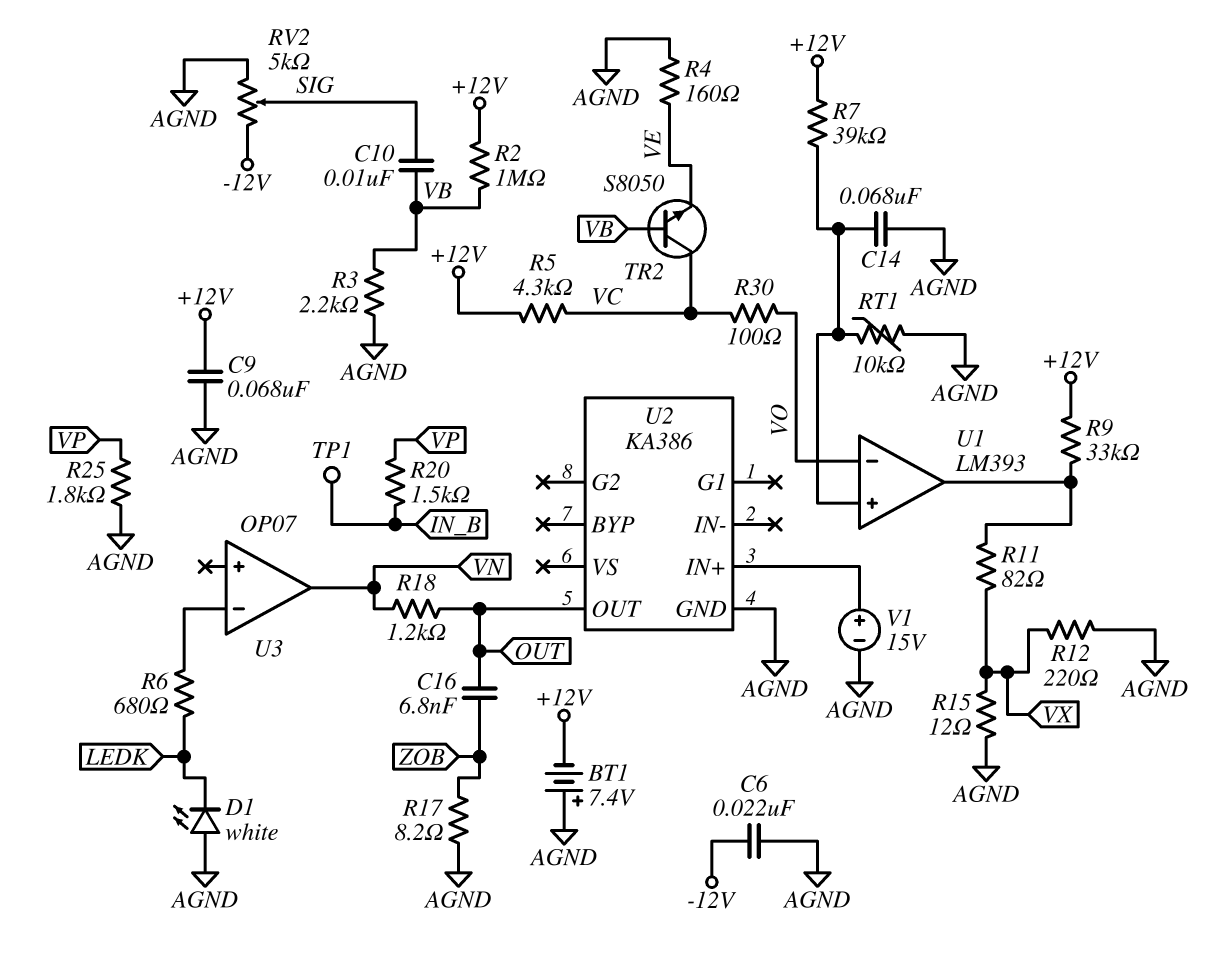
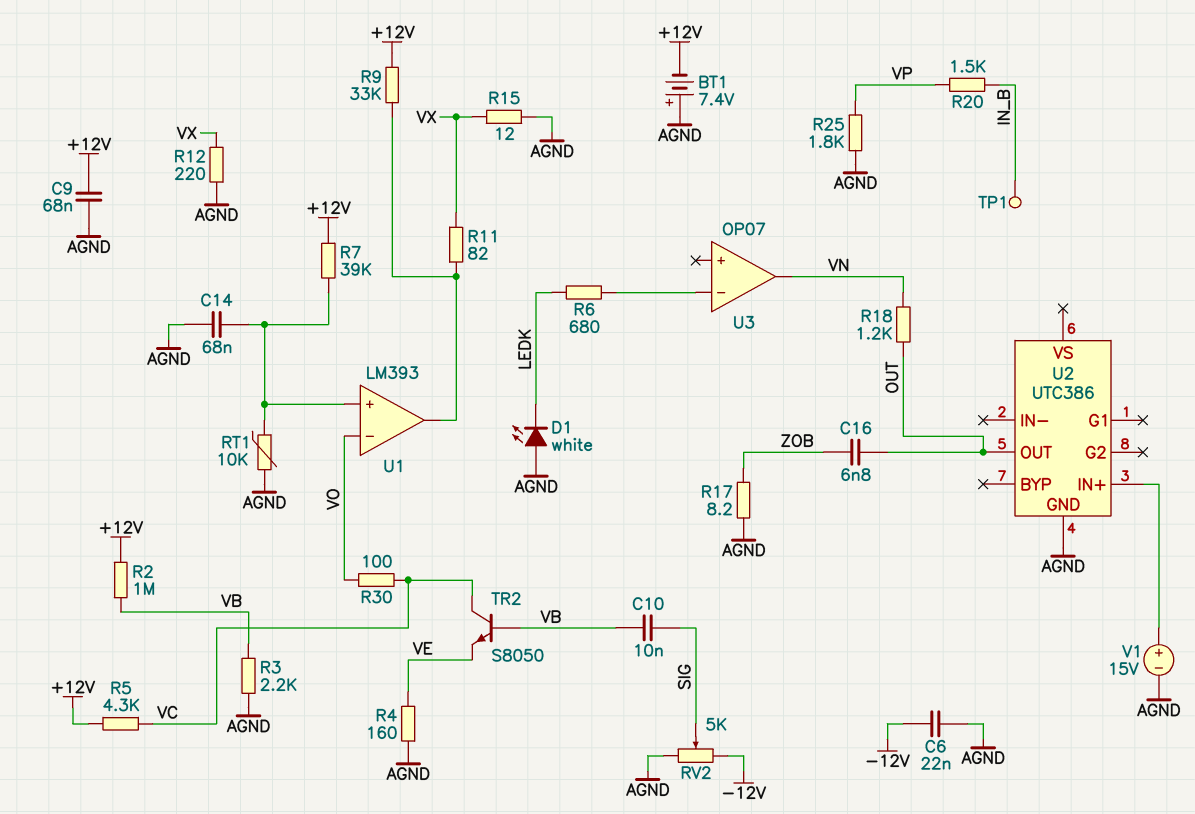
U2: KA386 -> UTC386

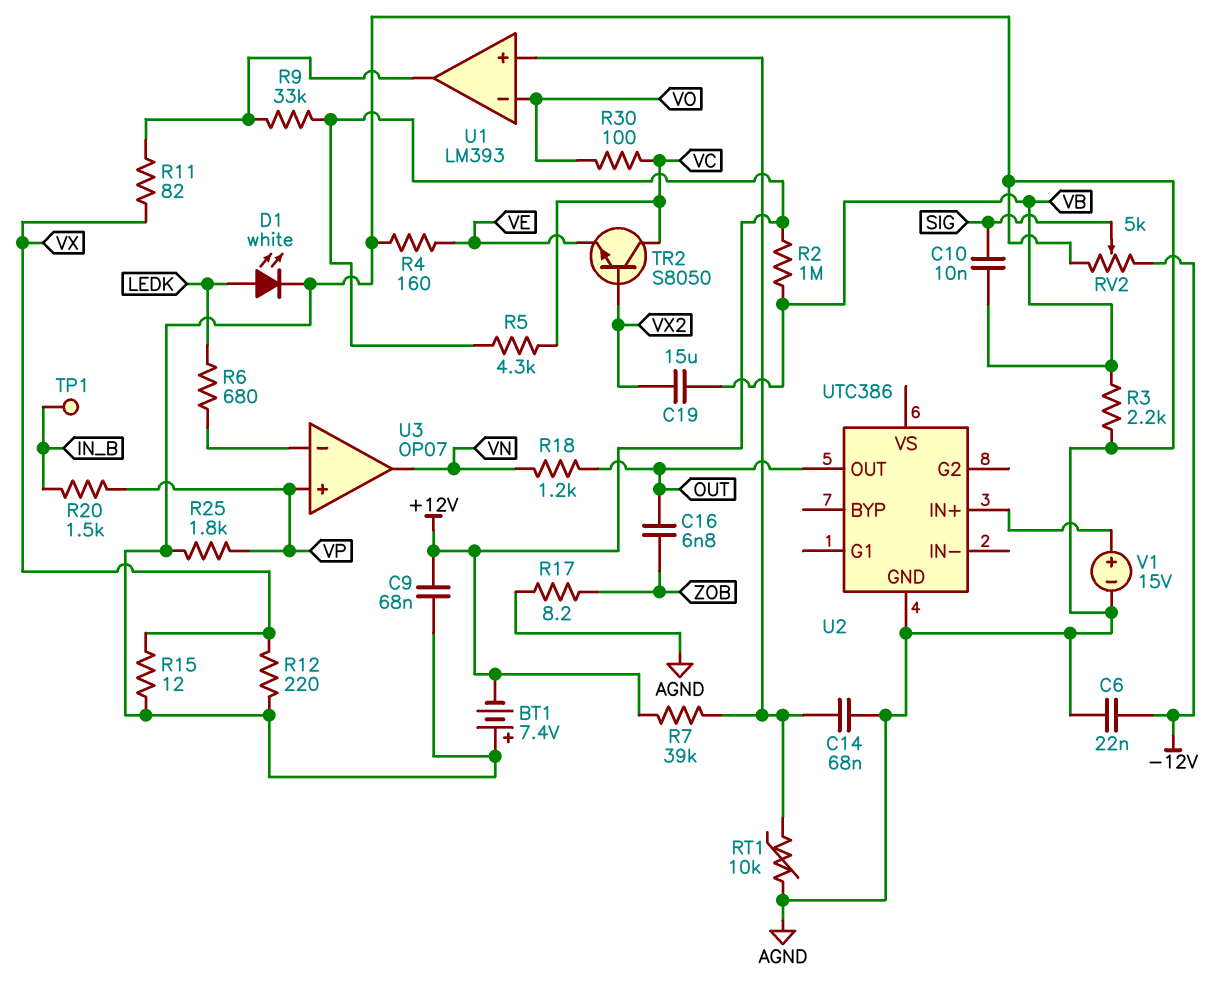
C19: none -> 15uF (VB, VX2)
D1: LED white (A AGND, K LEDK) -> LED white (A LEDK, K AGND)
TR2: NPN S8050 (B VB, C VC, E VE) -> NPN S8050 (B VX2, C VC, E VE)
U3 pin in+: none -> VP

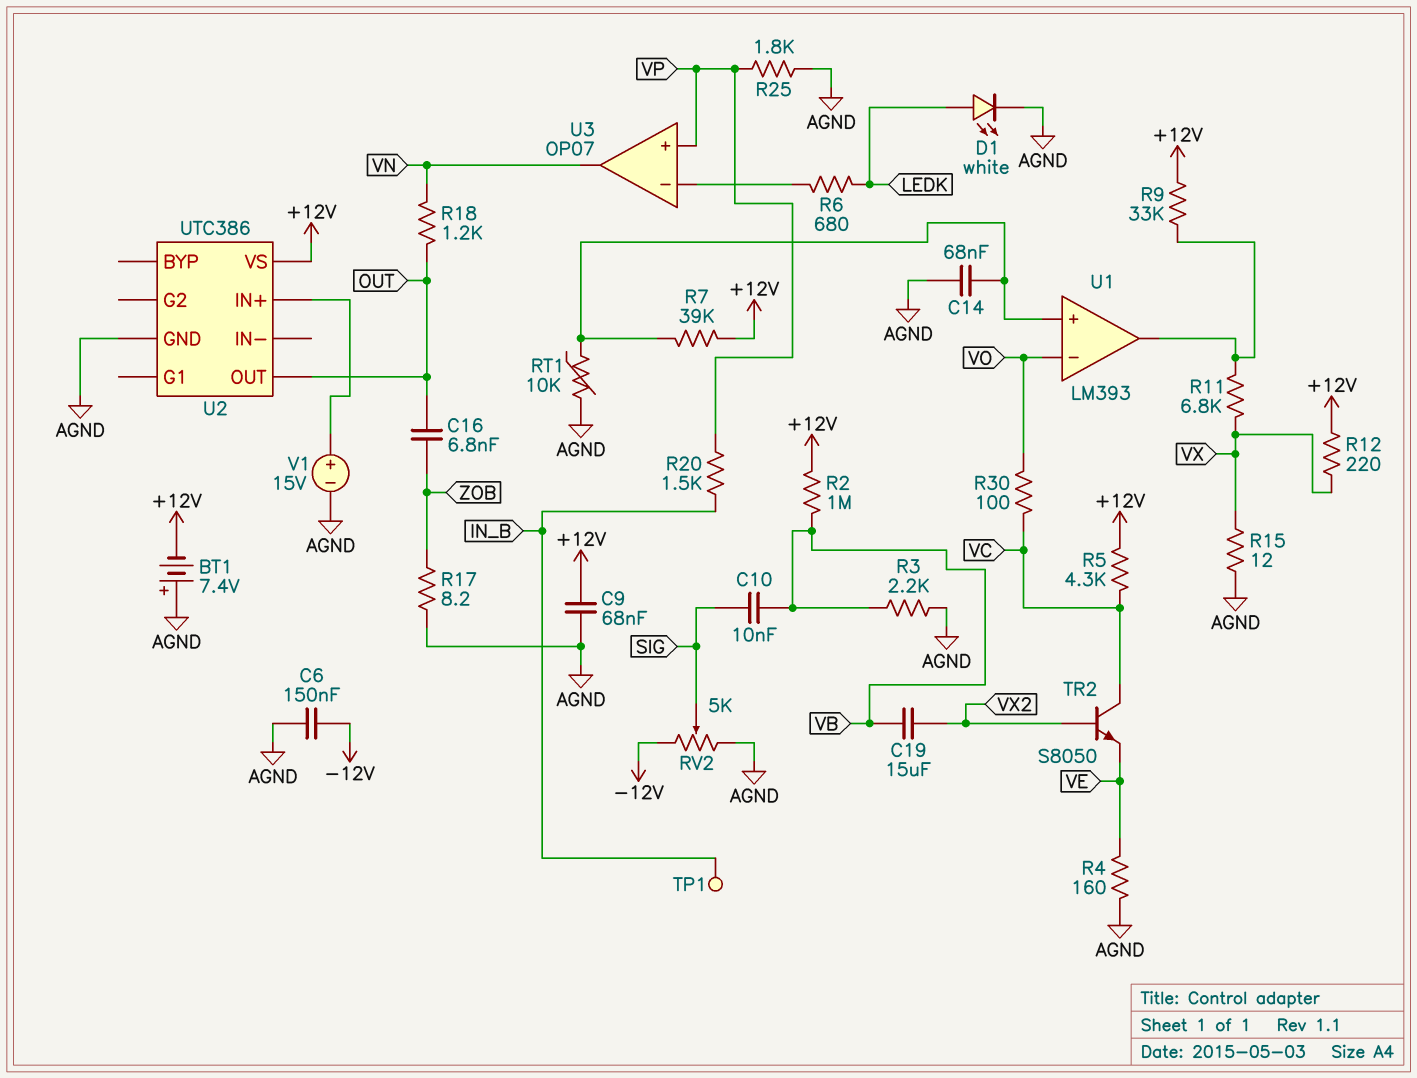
C6: 22nF (-12V, AGND) -> 150nF (-12V, AGND)
R11: 82 (U1/out, VX) -> 6.8k (U1/out, VX)
R12: 220 (AGND, VX) -> 220 (+12V, VX)
U2 pin VS: none -> +12V

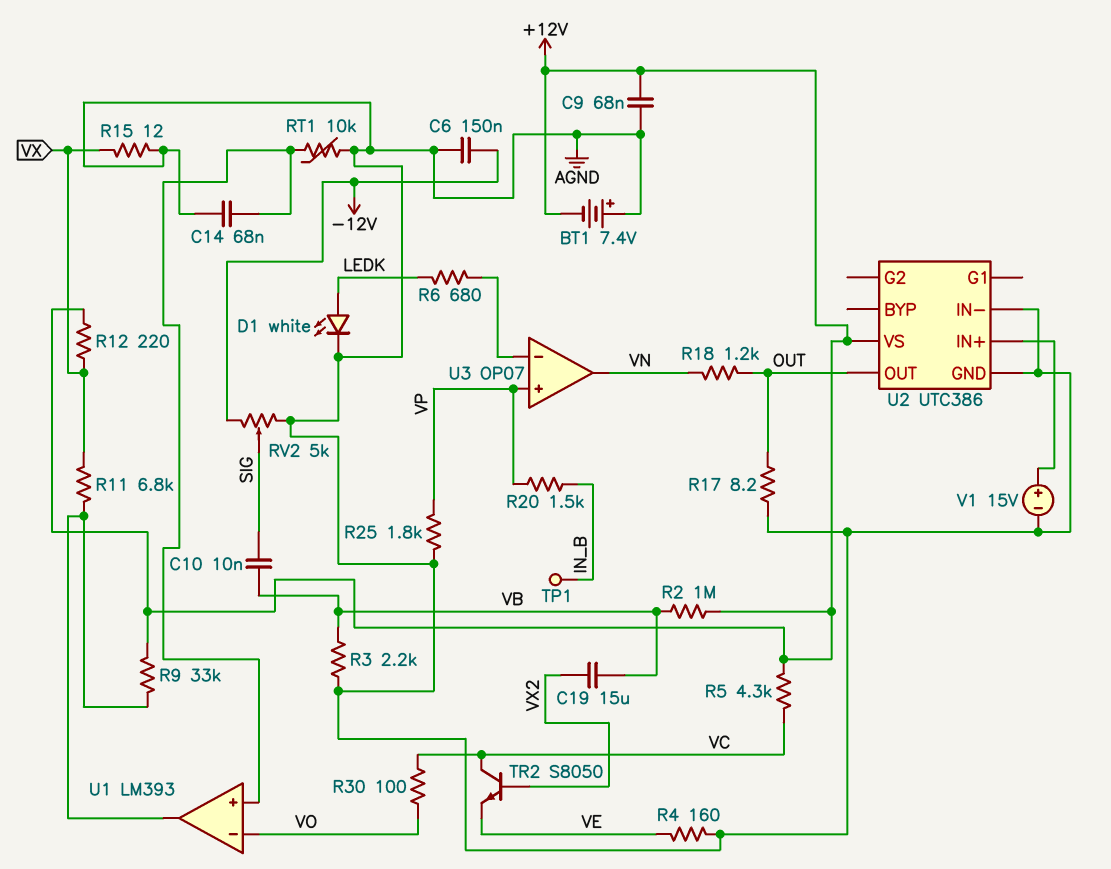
C16: 6.8nF (OUT, ZOB) -> none
R7: 39k (+12V, U1/in+) -> none
R17: 8.2 (AGND, ZOB) -> 8.2 (AGND, OUT)
U2 pin IN-: none -> AGND

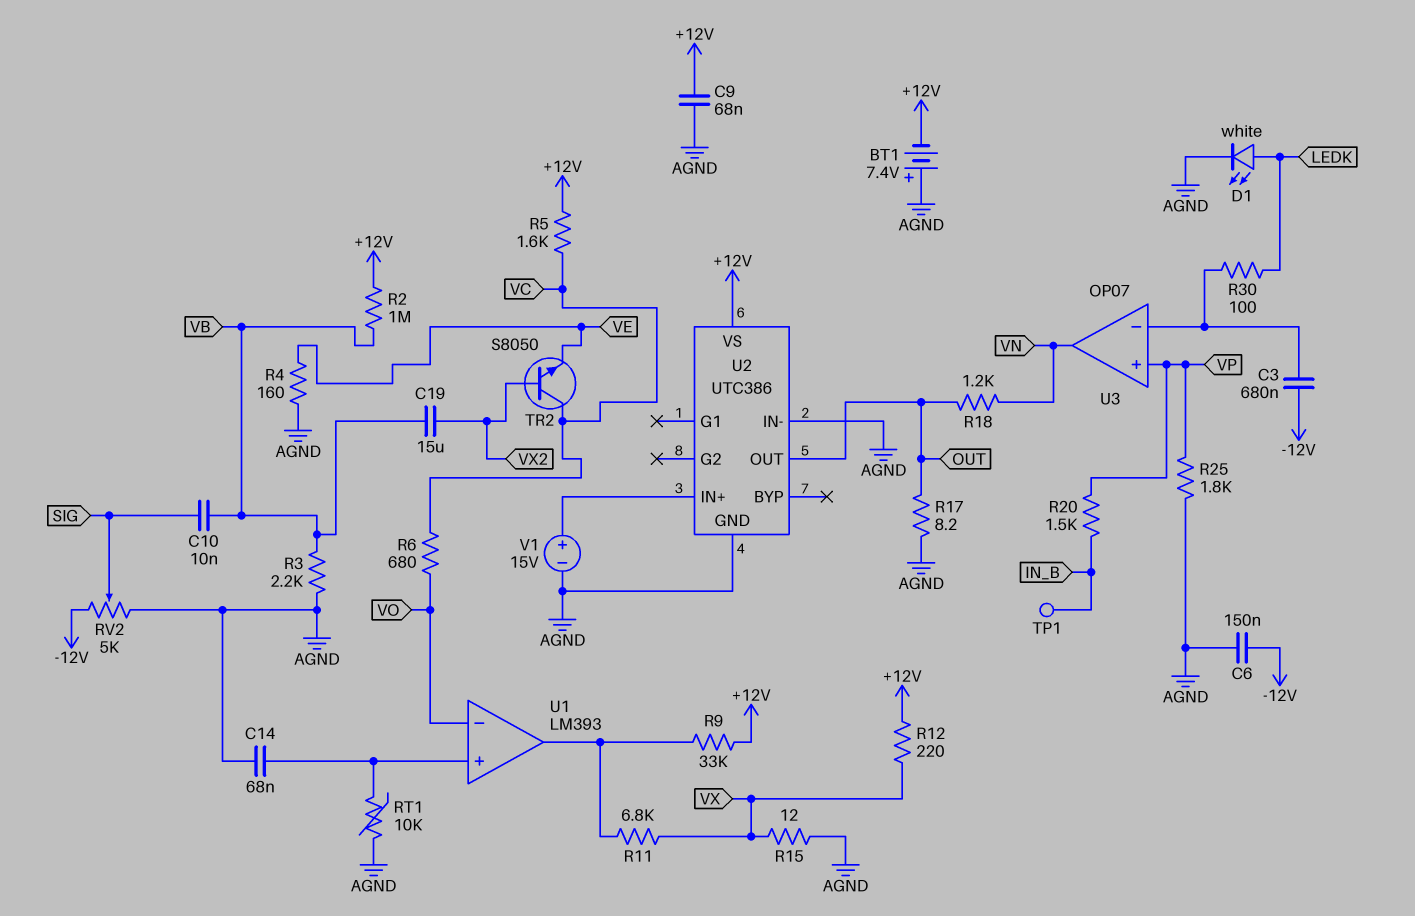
C3: none -> 680nF (-12V, U3/in-)
R5: 4.3k (+12V, VC) -> 1.6k (+12V, VC)
R6: 680 (LEDK, U3/in-) -> 680 (VC, VO)
R30: 100 (VC, VO) -> 100 (LEDK, U3/in-)

